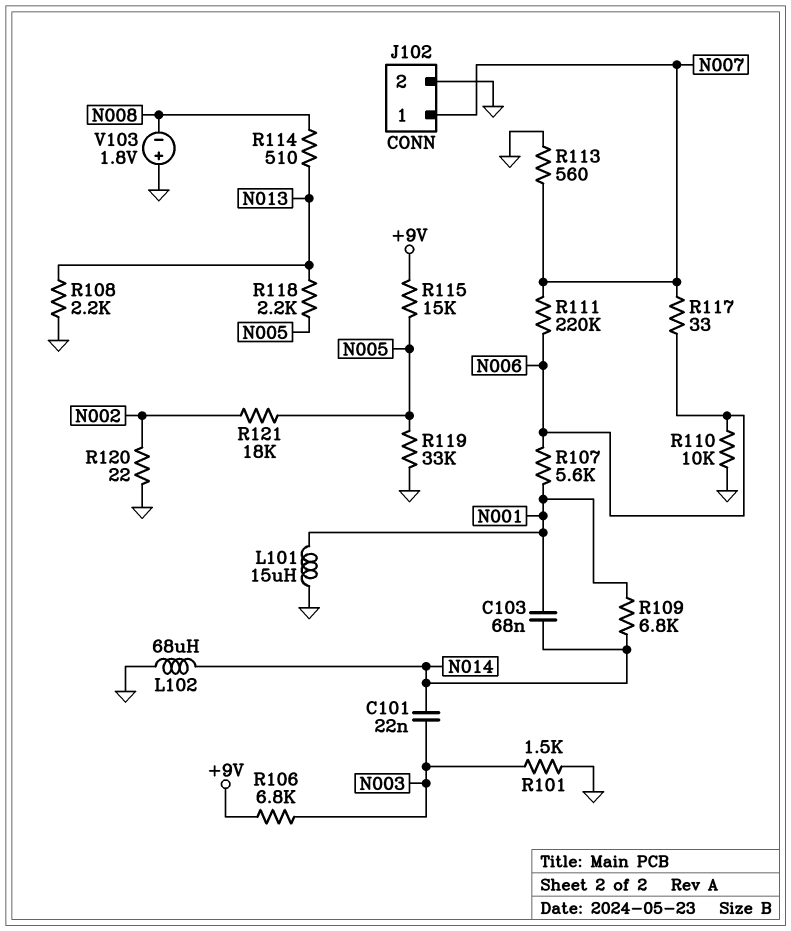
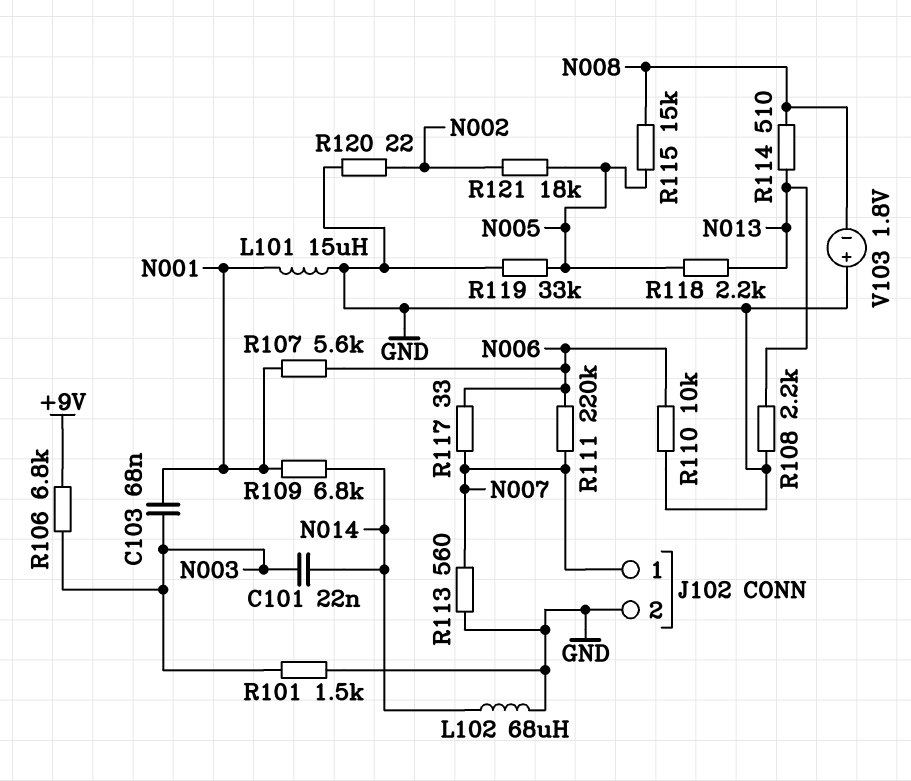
C103: 68nF (N001, N014) -> 68nF (N001, N003)
R115: 15k (+9V, N005) -> 15k (N005, N008)

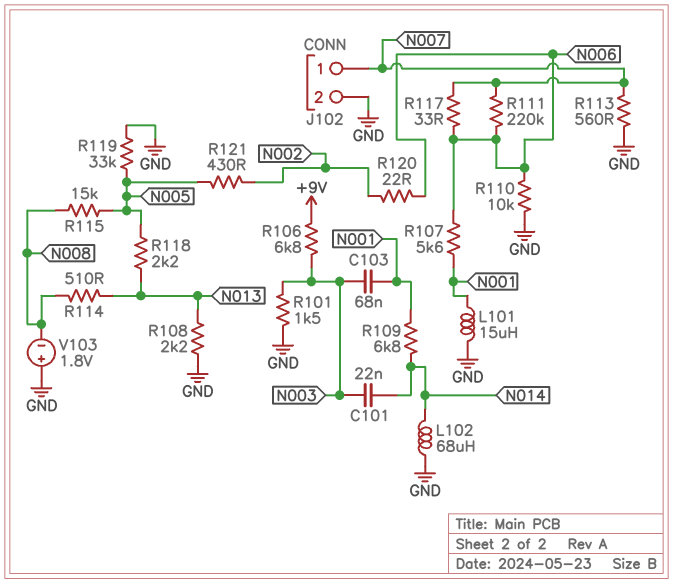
R120: 22 (GND, N002) -> 22 (N002, N006)
R121: 18k (N002, N005) -> 430 (N002, N005)

